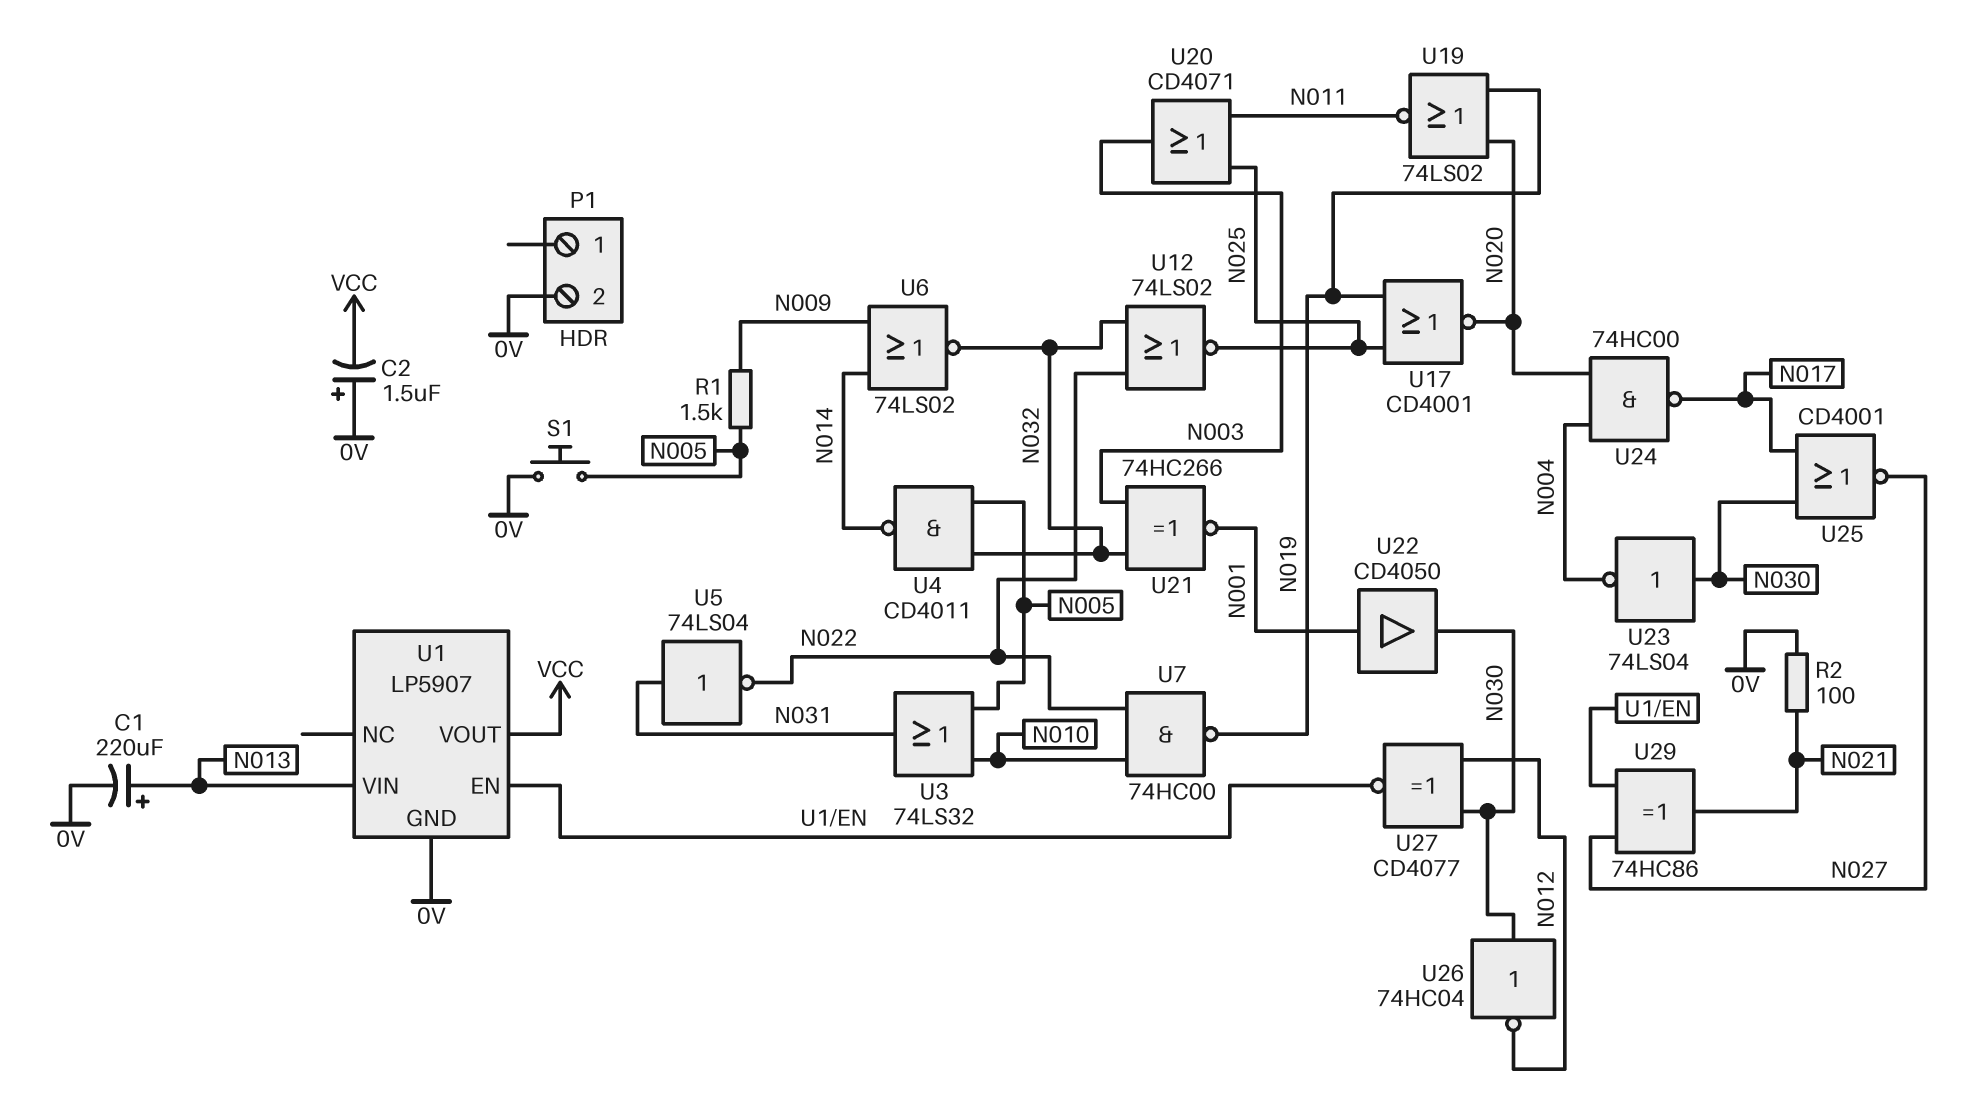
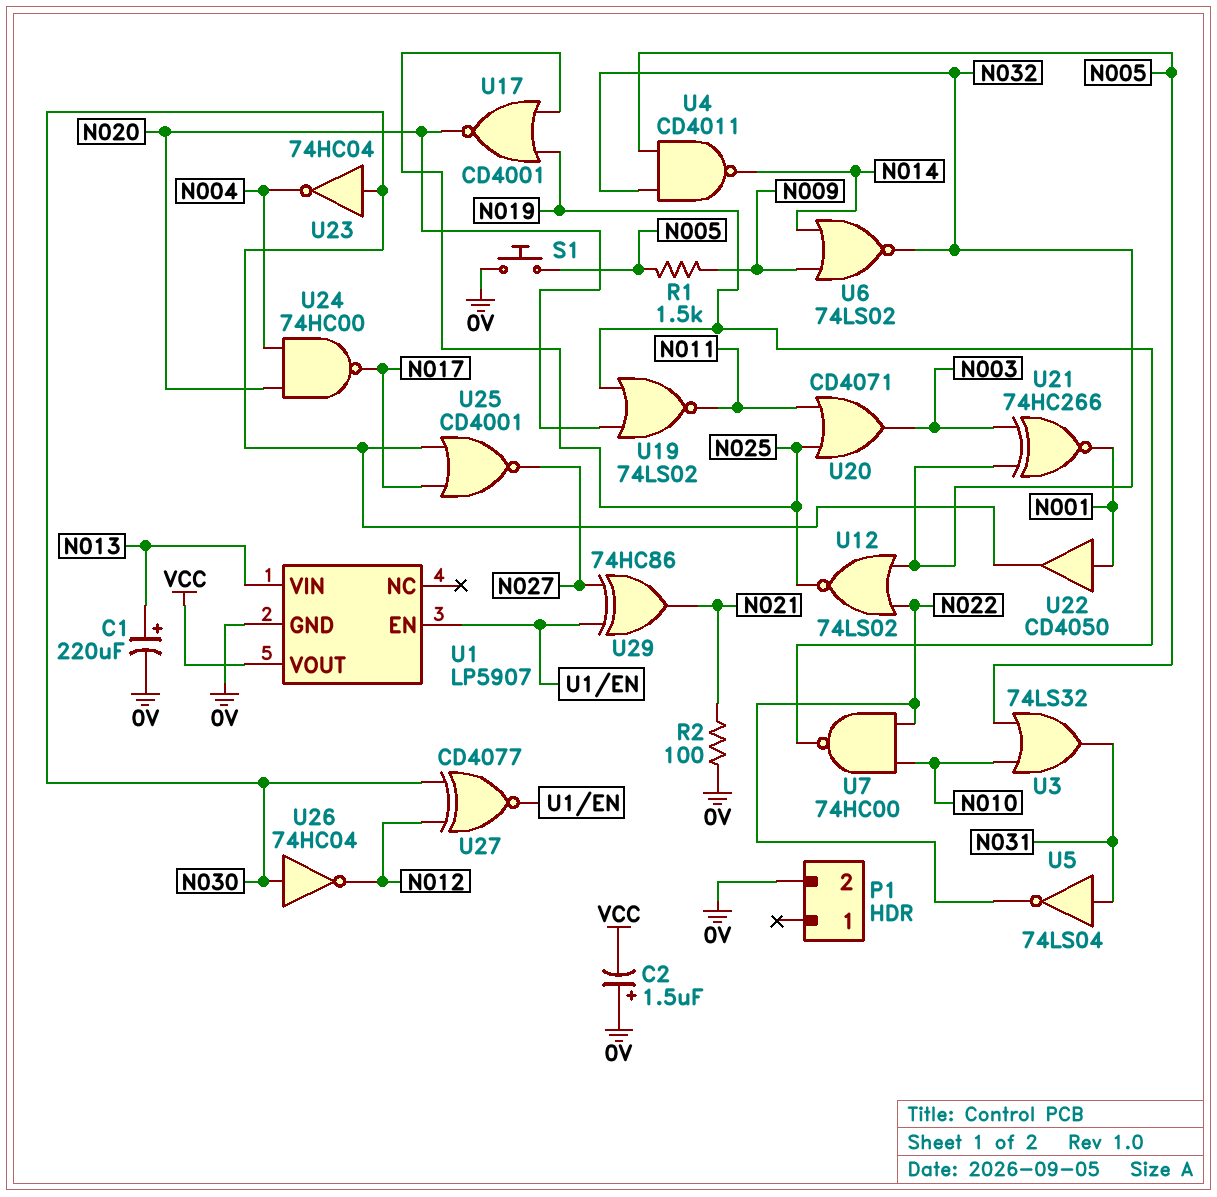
U23: NOT 74LS04 (in N030, out N004) -> NOT 74HC04 (in N030, out N004)

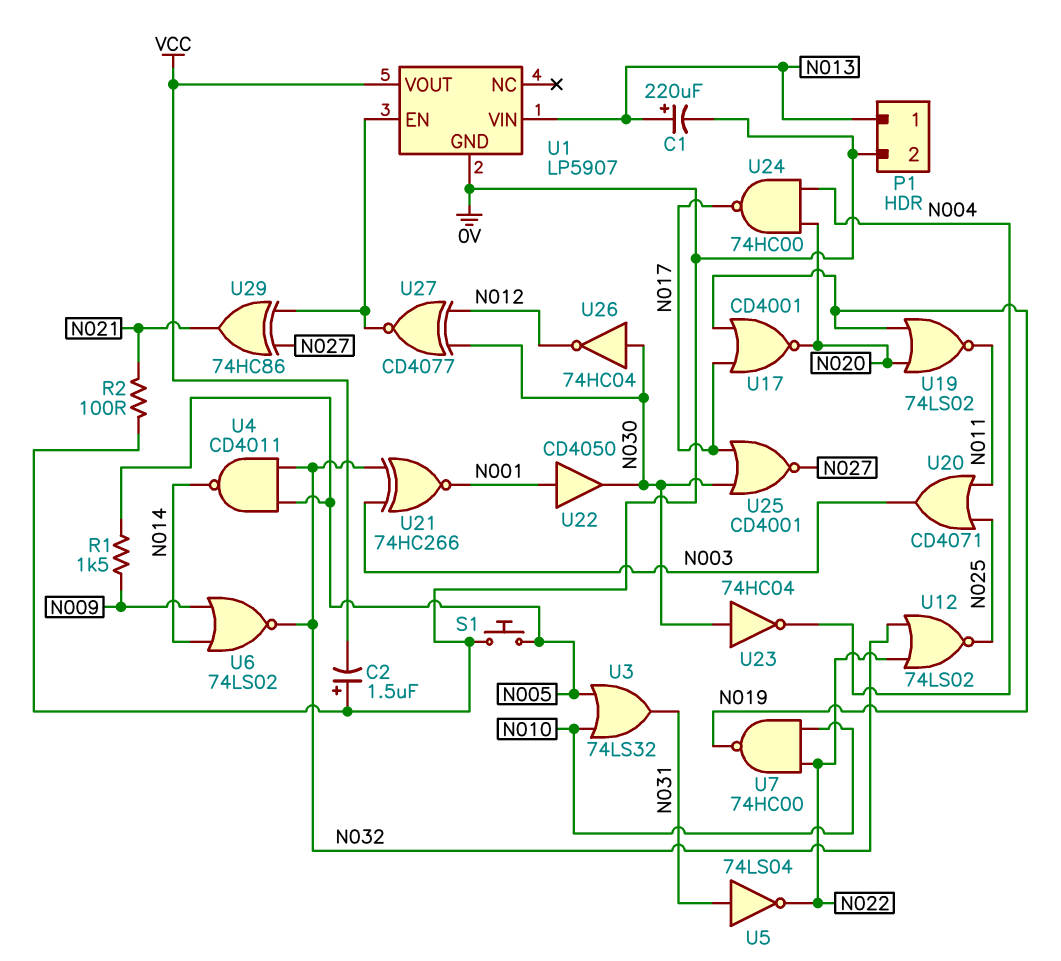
P1 pin 1: none -> N013
U17: NOR CD4001 (in N019, in N025, out N020) -> NOR CD4001 (in N017, in N019, out N020)

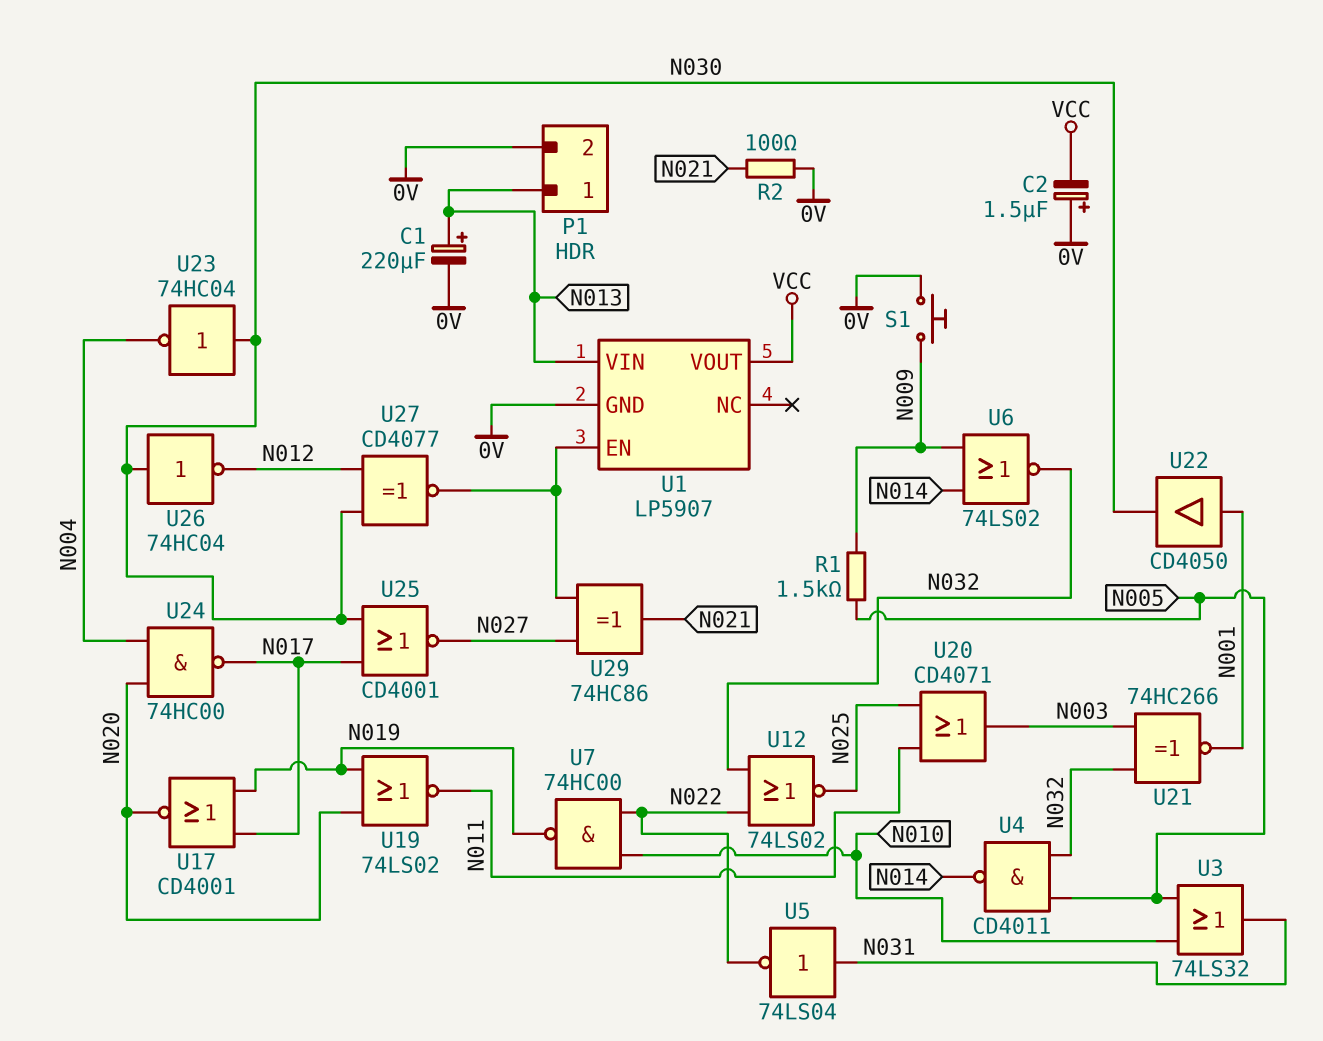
S1: button (0V, N005) -> button (0V, N009)

